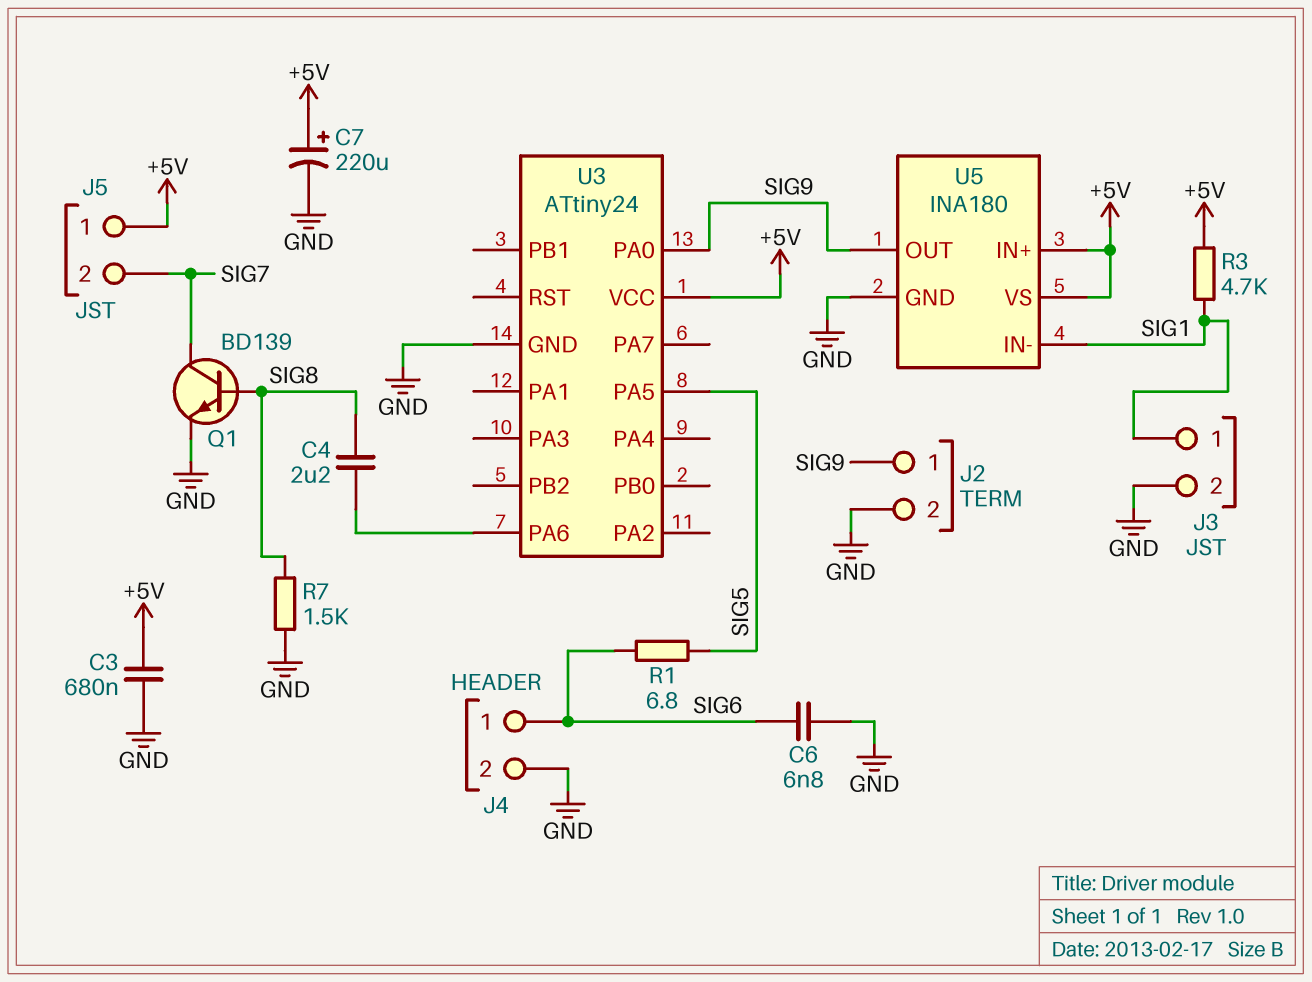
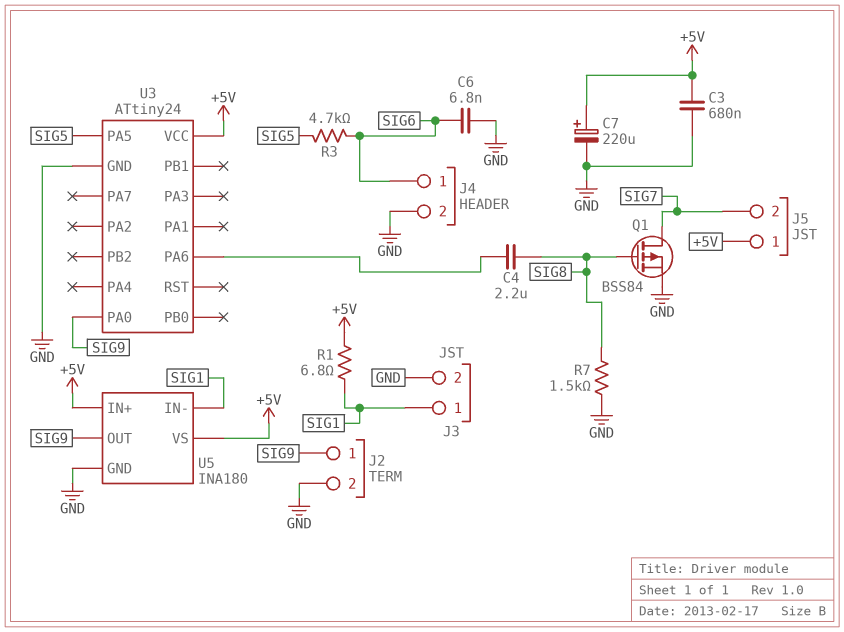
Q1: NPN BD139 (B SIG8, C SIG7, E GND) -> PMOS BSS84 (G SIG8, D SIG7, S GND)
R1: 6.8 (SIG5, SIG6) -> 6.8 (+5V, SIG1)
R3: 4.7k (+5V, SIG1) -> 4.7k (SIG5, SIG6)

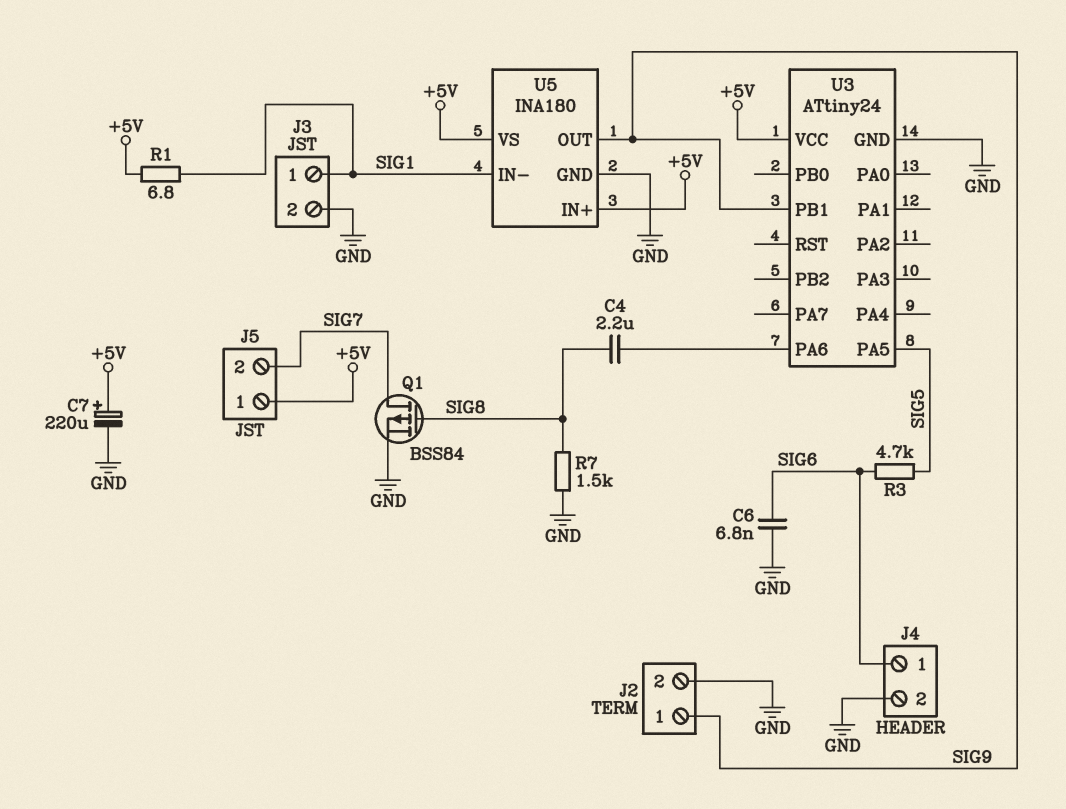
C3: 680nF (+5V, GND) -> none
U3 pin PA0: SIG9 -> none
U3 pin PB1: none -> SIG9

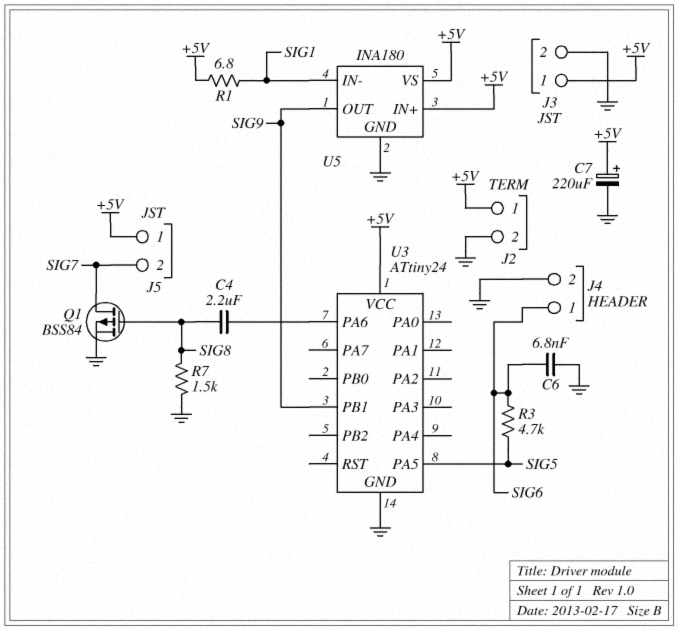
J2 pin 1: SIG9 -> +5V
J3 pin 1: SIG1 -> +5V

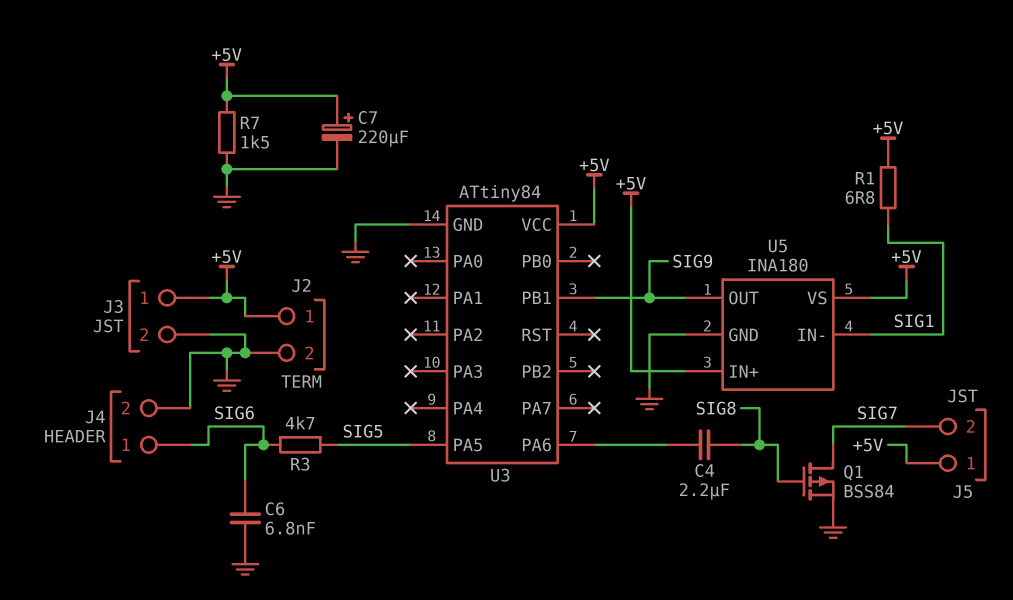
R7: 1.5k (GND, SIG8) -> 1.5k (+5V, GND)
U3: ATtiny24 -> ATtiny84

